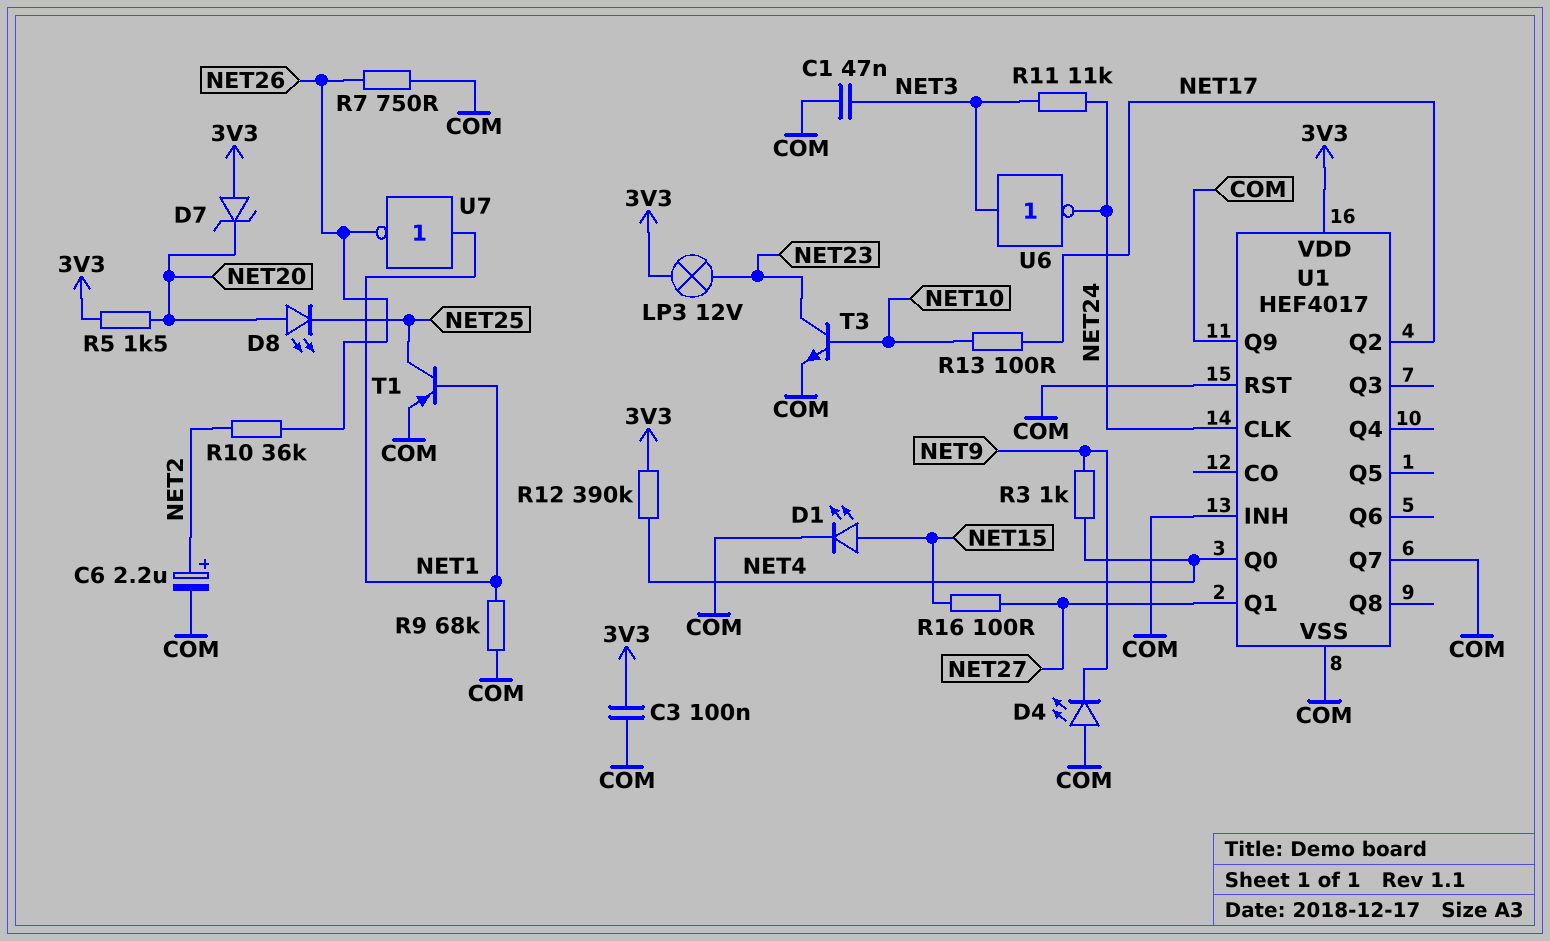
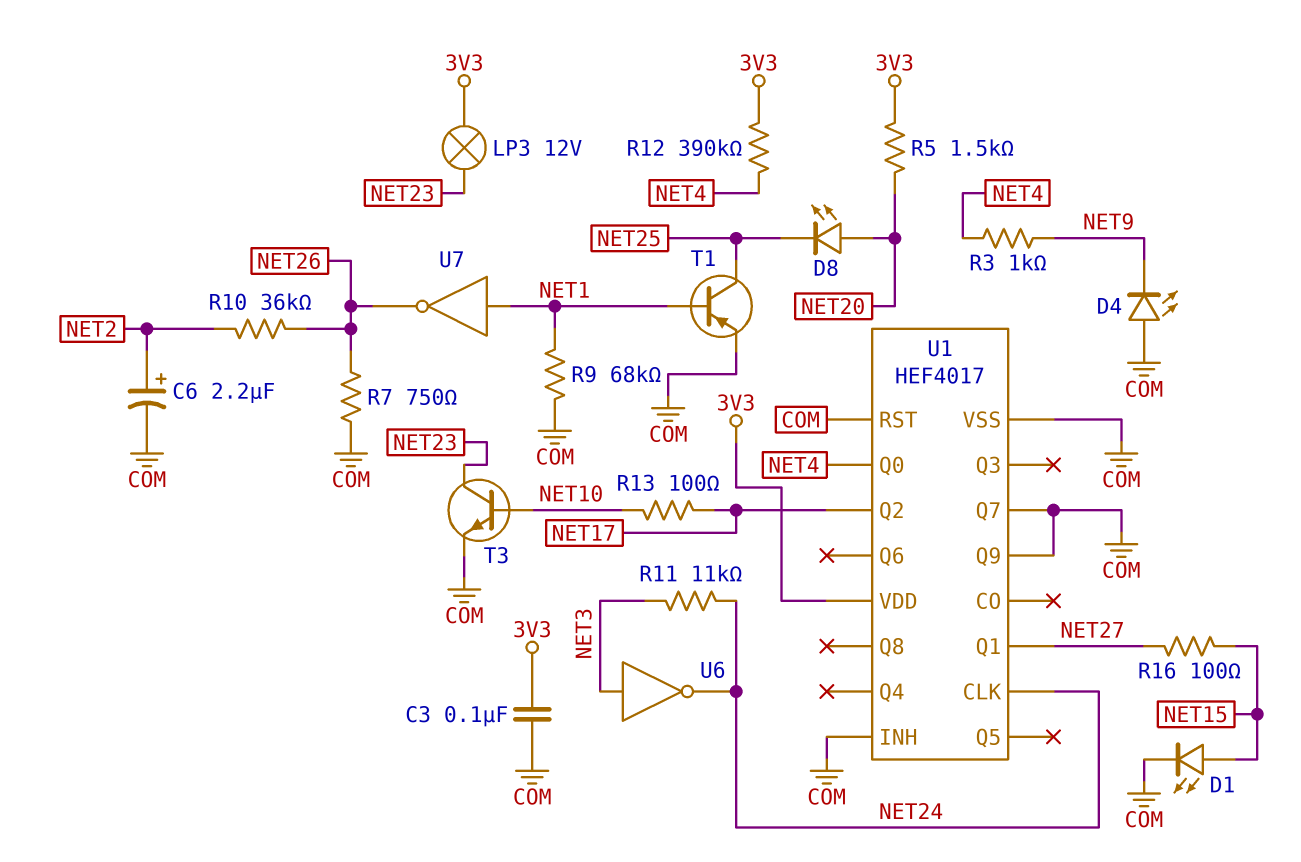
C1: 47nF (COM, NET3) -> none
D7: zener (A 3V3, K NET20) -> none

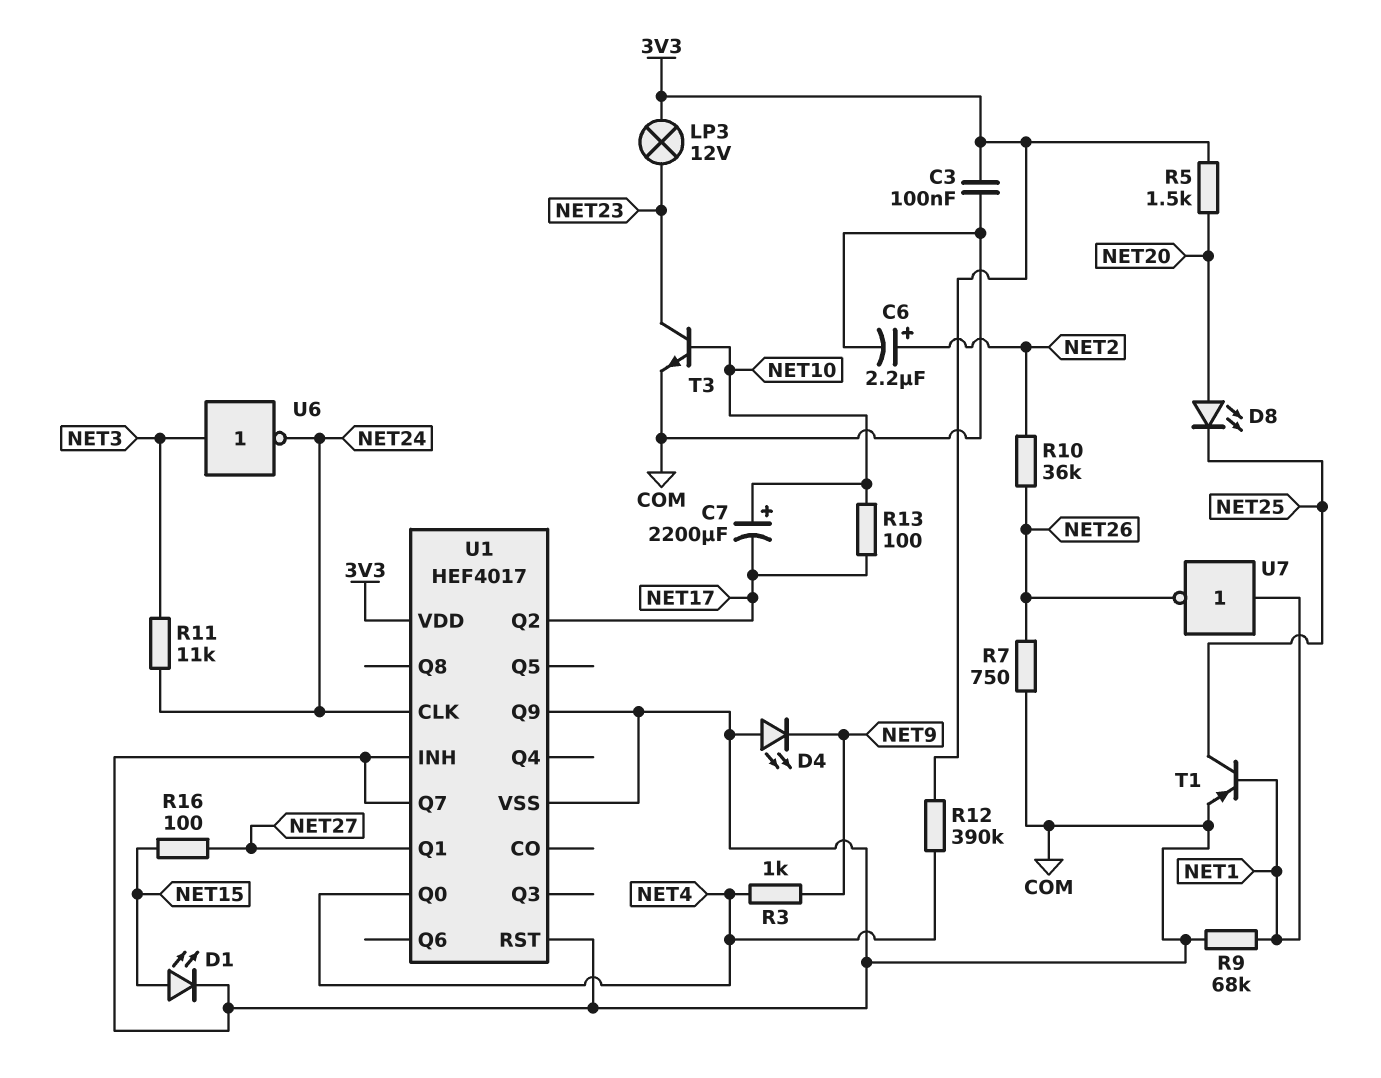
C7: none -> 2200uF (plus NET10, minus NET17)

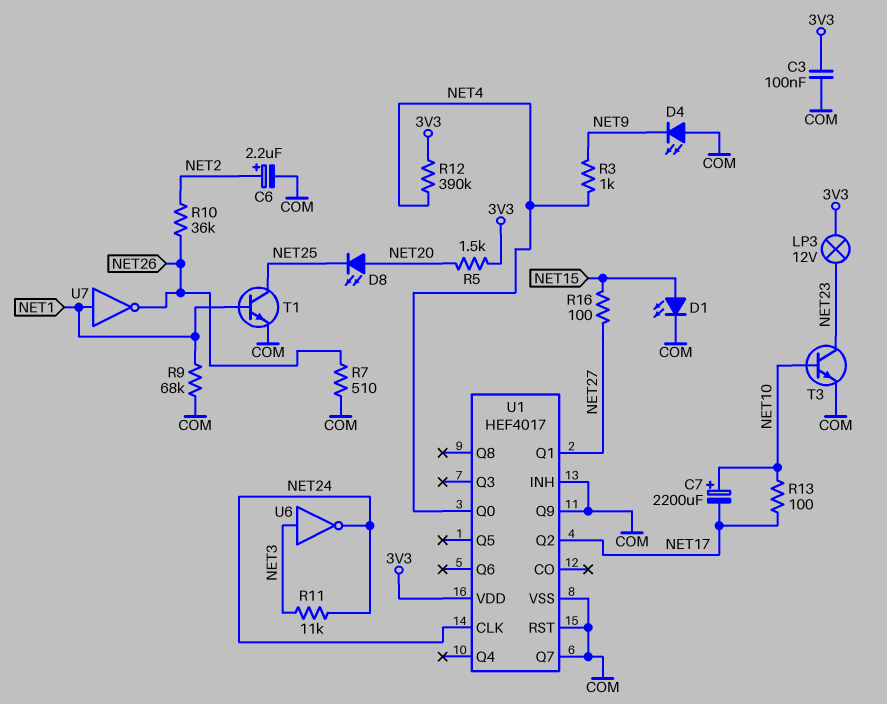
R7: 750 (COM, NET26) -> 510 (COM, NET26)
T1: PNP (B NET1, C NET25, E COM) -> NPN (B NET1, C NET25, E COM)

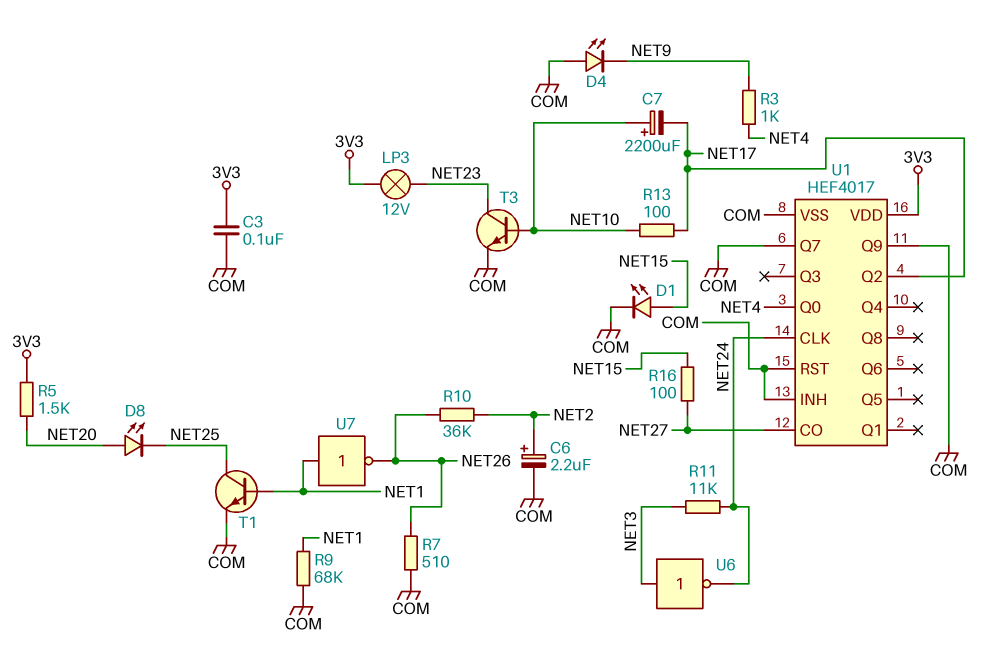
R12: 390k (3V3, NET4) -> none
U1 pin CO: none -> NET27
U1 pin Q1: NET27 -> none

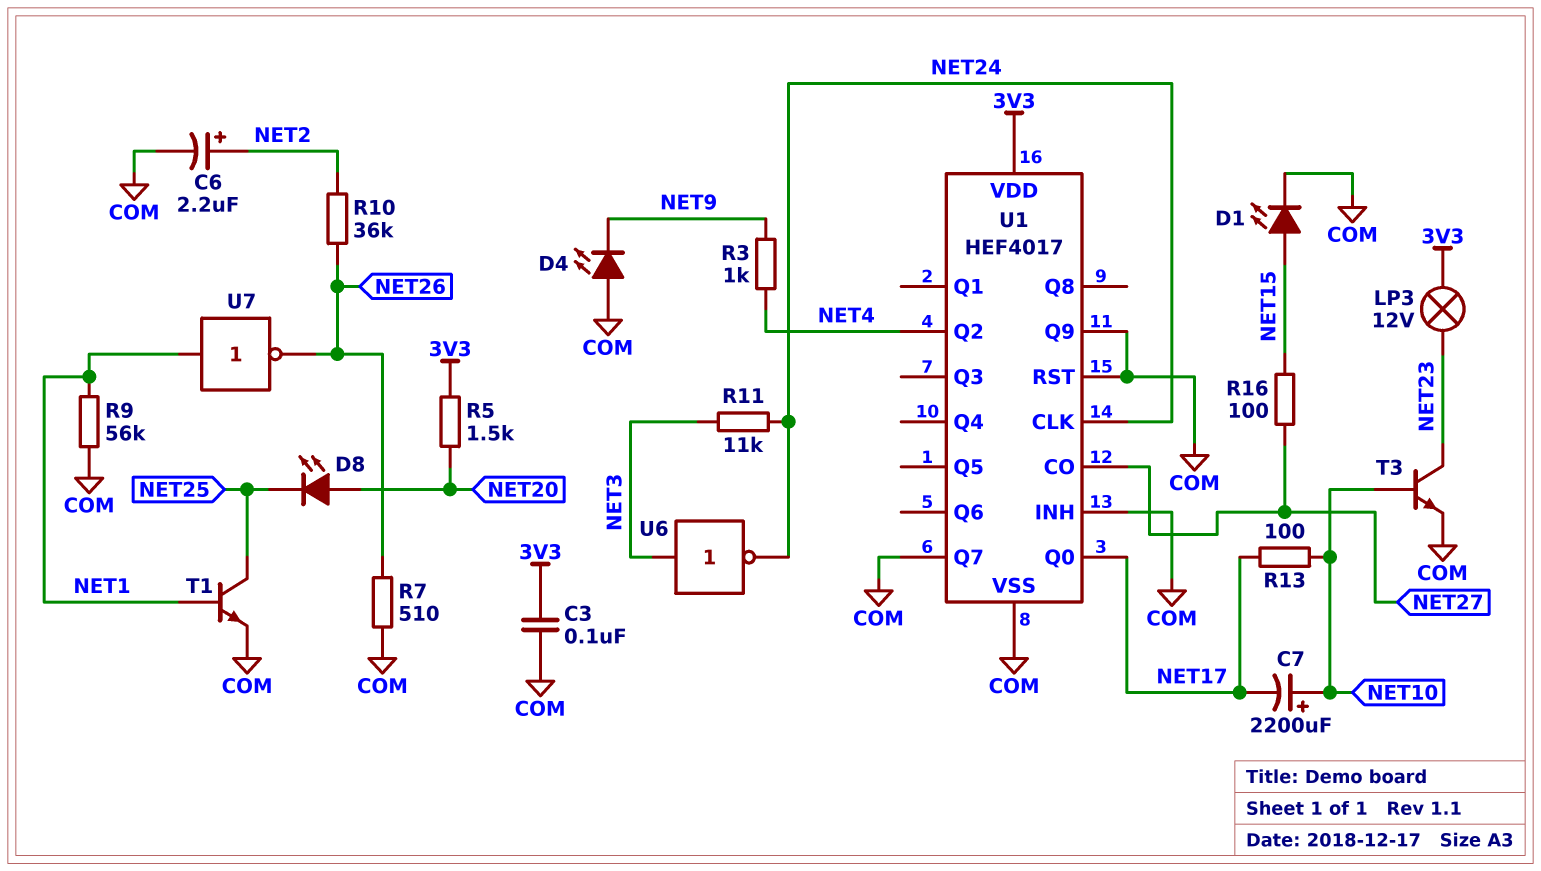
R9: 68k (COM, NET1) -> 56k (COM, NET1)
U1 pin Q0: NET4 -> NET17
U1 pin Q2: NET17 -> NET4

